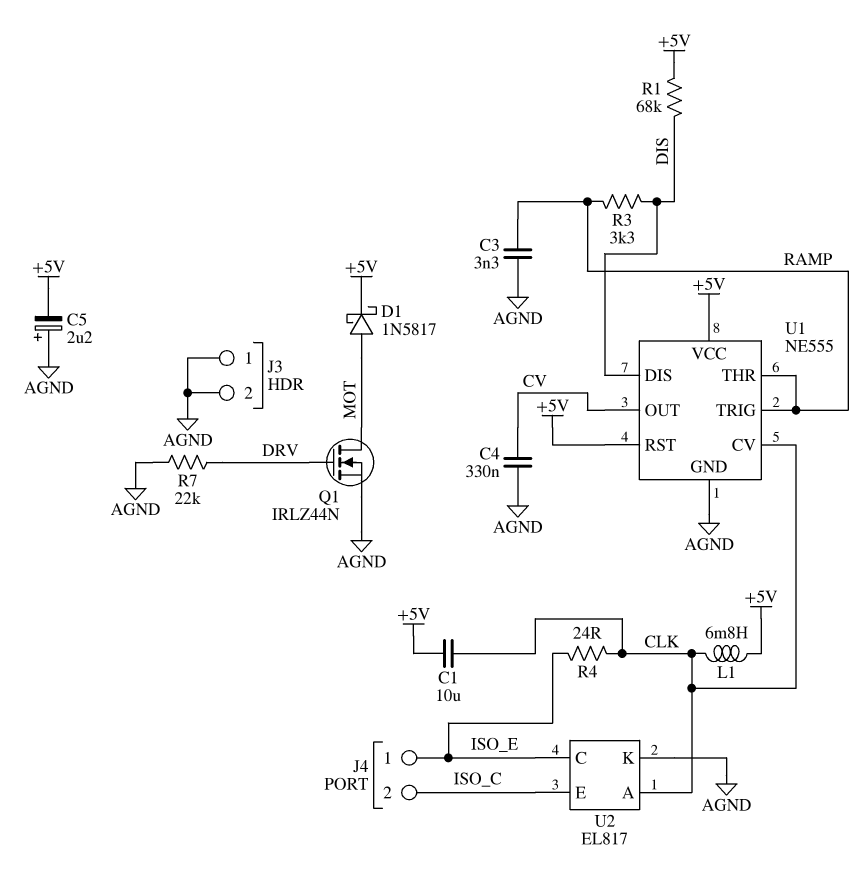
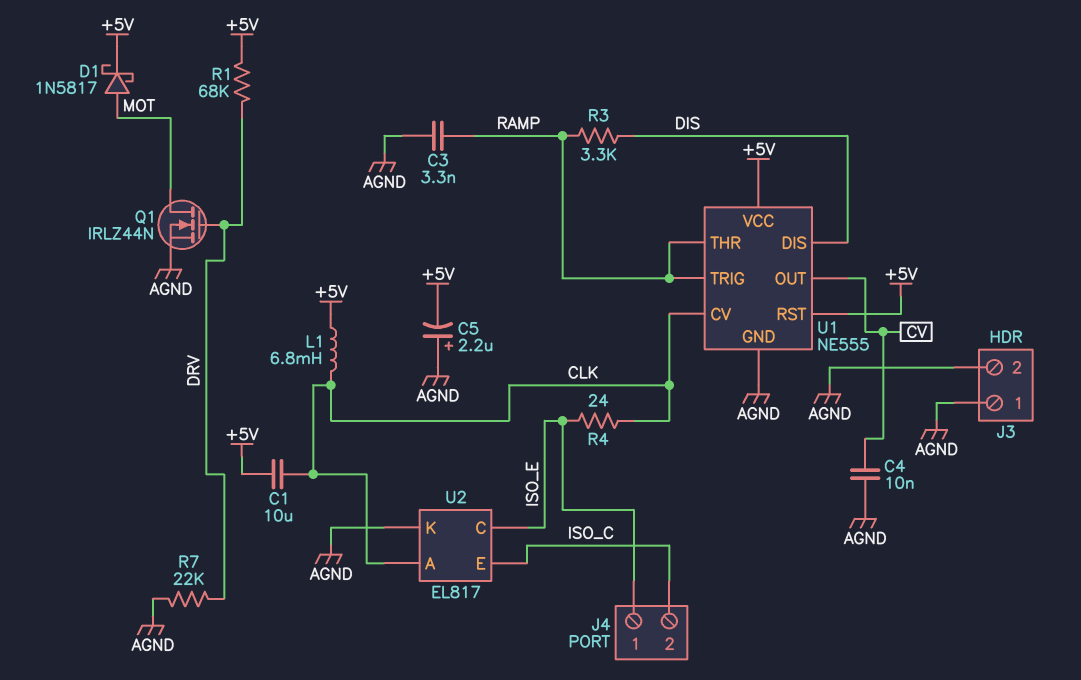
C4: 330nF (AGND, CV) -> 10nF (AGND, CV)
R1: 68k (+5V, DIS) -> 68k (+5V, DRV)

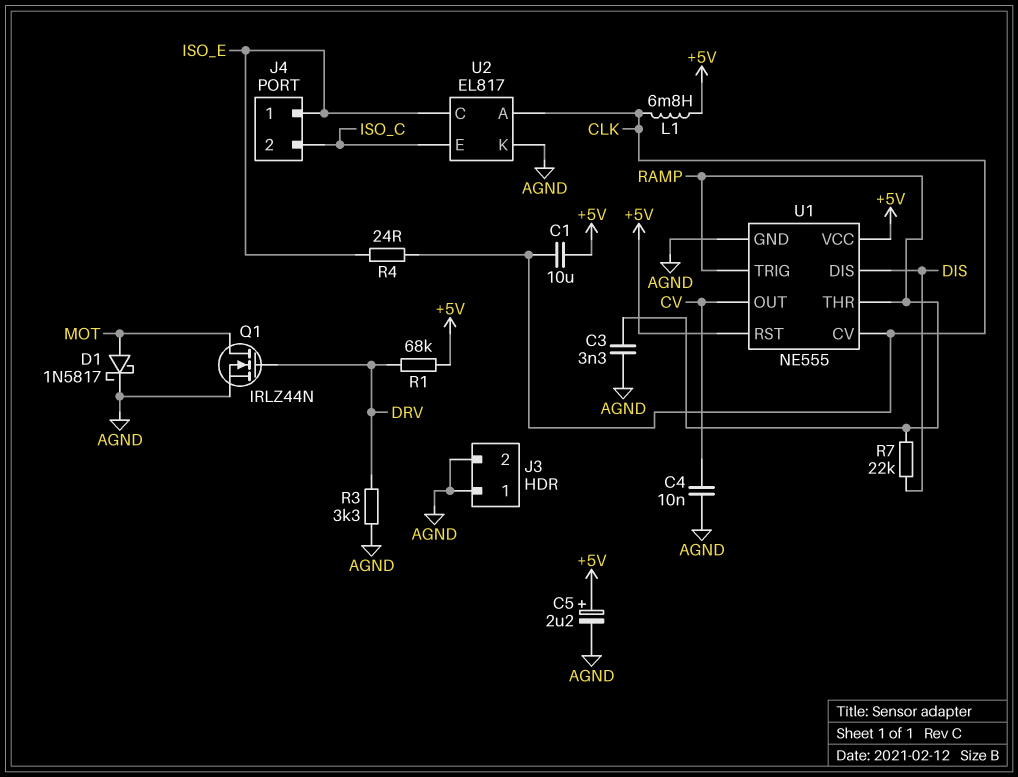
C5: 2.2uF (plus AGND, minus +5V) -> 2.2uF (plus +5V, minus AGND)
D1: schottky 1N5817 (A MOT, K +5V) -> schottky 1N5817 (A MOT, K AGND)
R3: 3.3k (DIS, RAMP) -> 3.3k (AGND, DRV)
R7: 22k (AGND, DRV) -> 22k (DIS, RAMP)

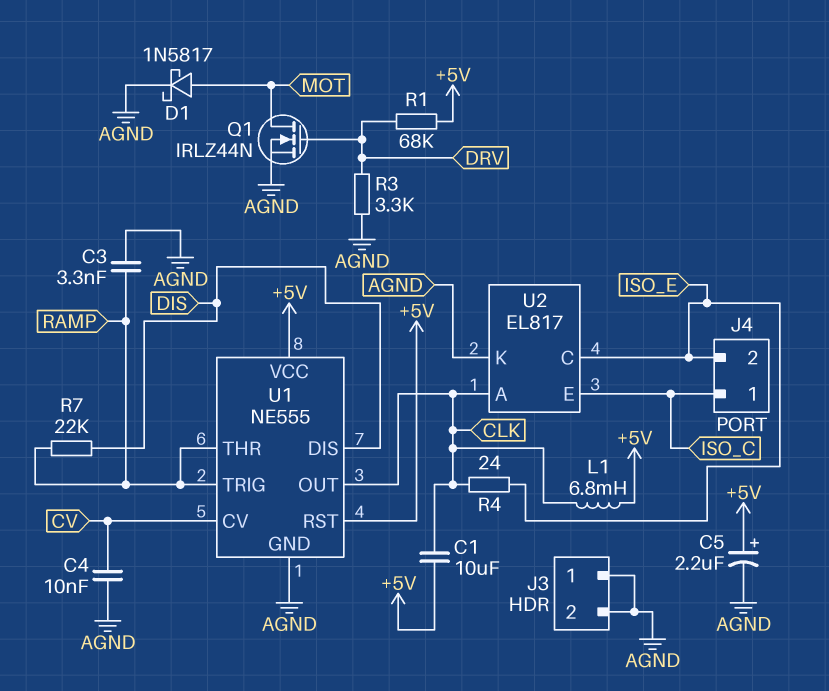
J4 pin 1: ISO_E -> ISO_C
J4 pin 2: ISO_C -> ISO_E
U1 pin CV: CLK -> CV
U1 pin OUT: CV -> CLK

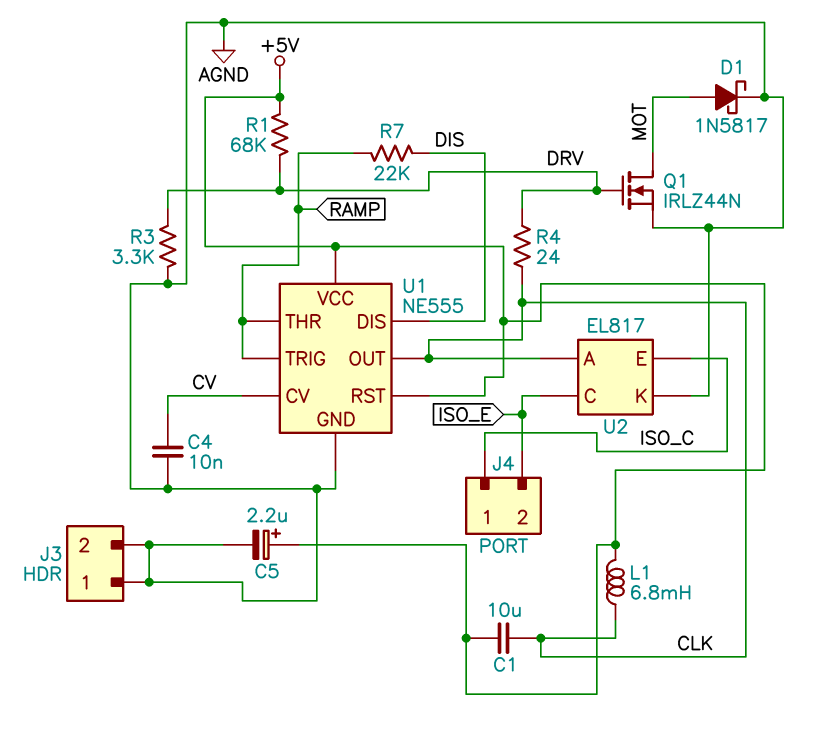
C3: 3.3nF (AGND, RAMP) -> none
R4: 24 (CLK, ISO_E) -> 24 (CLK, DRV)

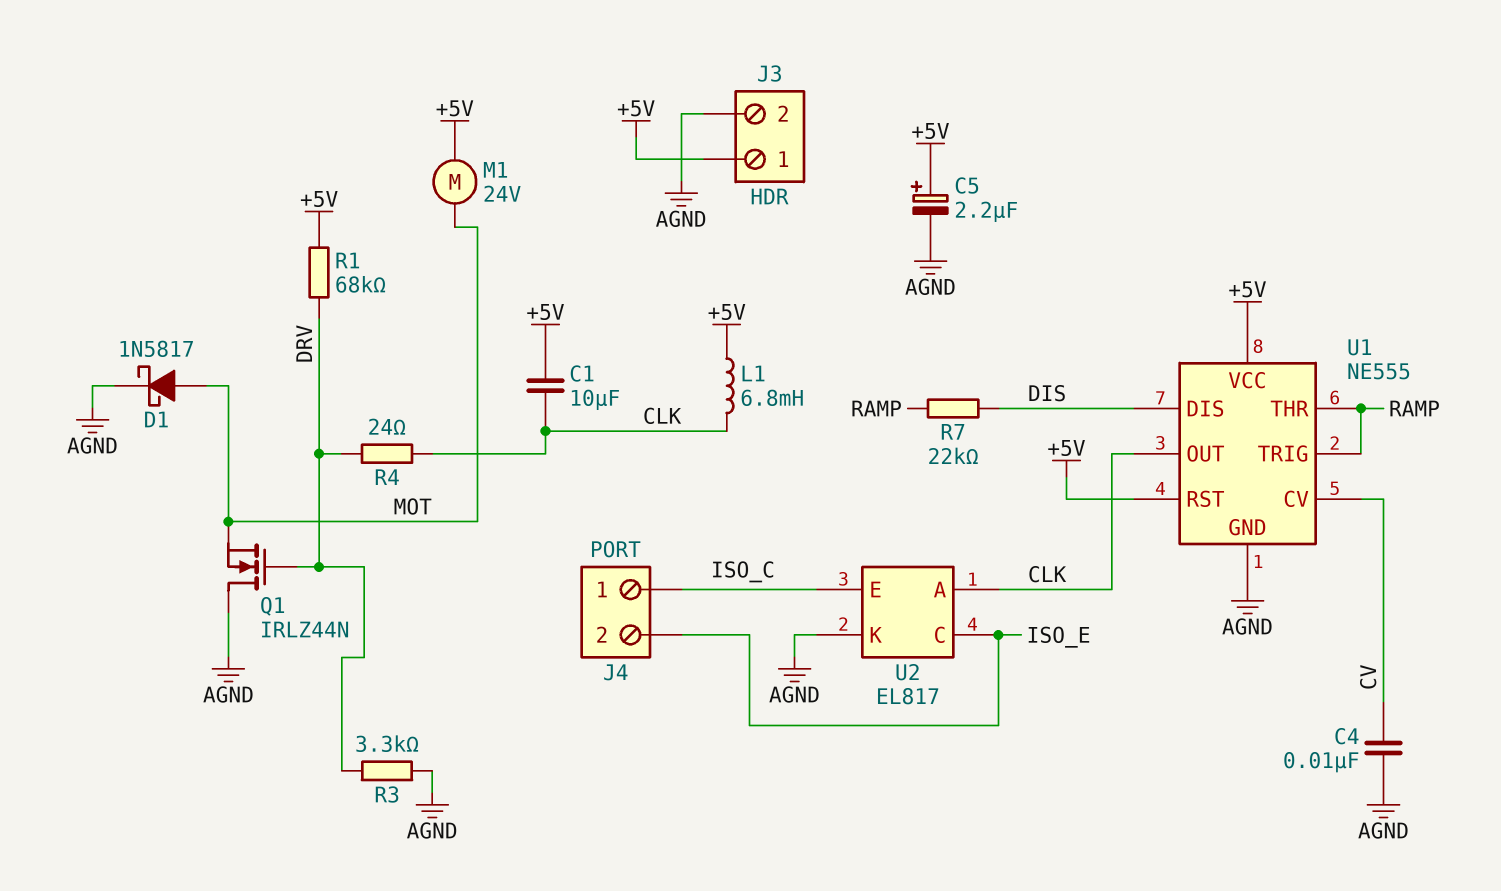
J3 pin 1: AGND -> +5V
M1: none -> motor 24V (+5V, MOT)
Q1: NMOS IRLZ44N (G DRV, D MOT, S AGND) -> NMOS IRLZ44N (G DRV, D AGND, S MOT)

